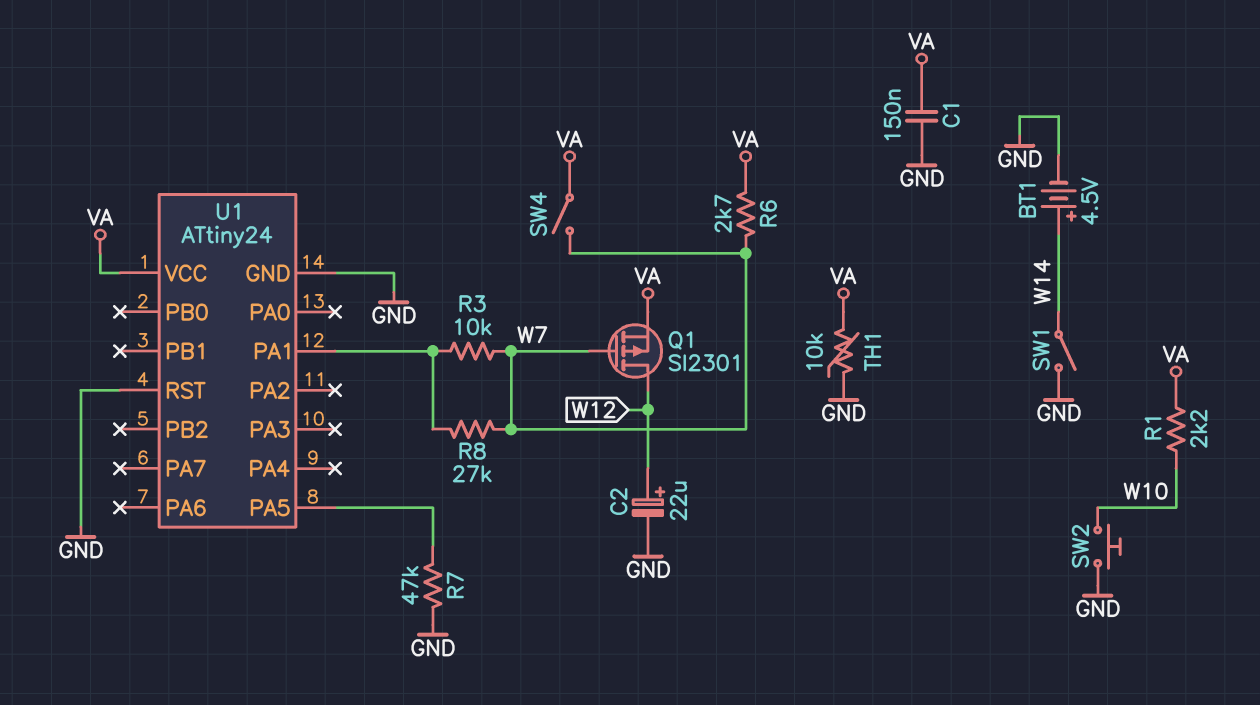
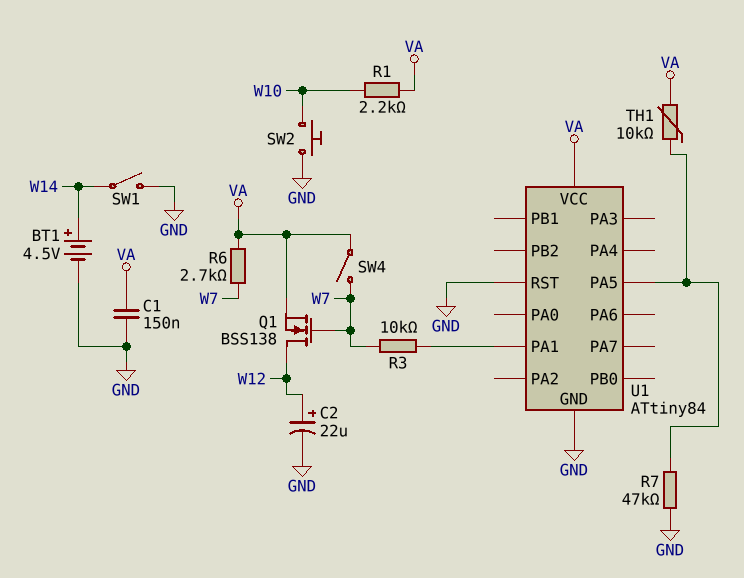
Q1: PMOS SI2301 (G W7, D W12, S VA) -> NMOS BSS138 (G W7, D W12, S VA)
R8: 27k (U1/PA1, W7) -> none
TH1: 10k (GND, VA) -> 10k (U1/PA5, VA)
U1: ATtiny24 -> ATtiny84

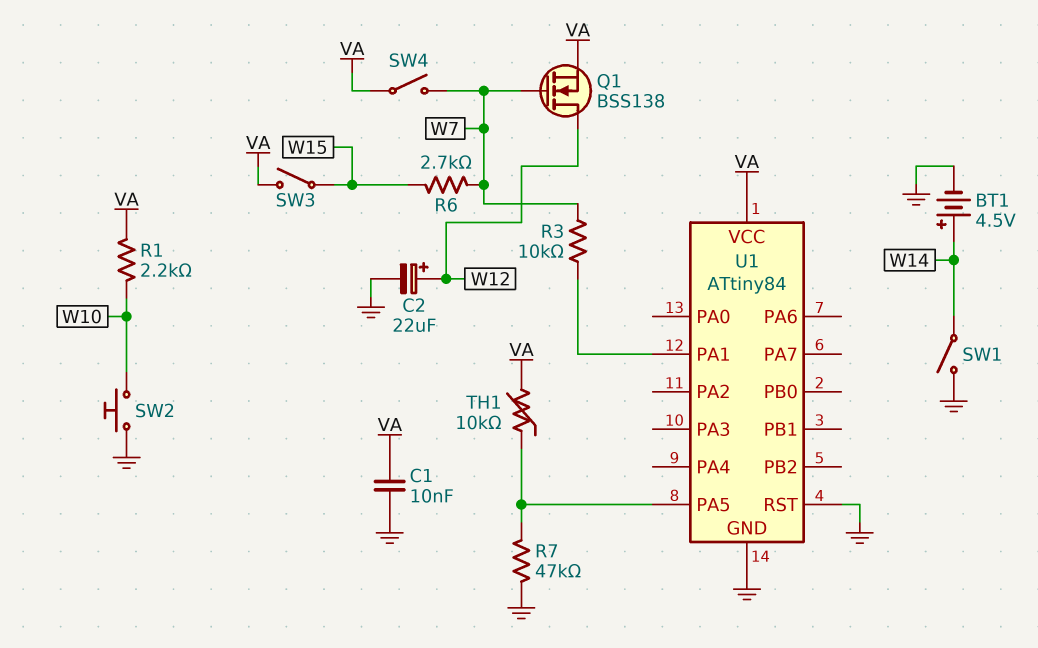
C1: 150nF (GND, VA) -> 10nF (GND, VA)
R6: 2.7k (VA, W7) -> 2.7k (W7, W15)
SW3: none -> switch (VA, W15)

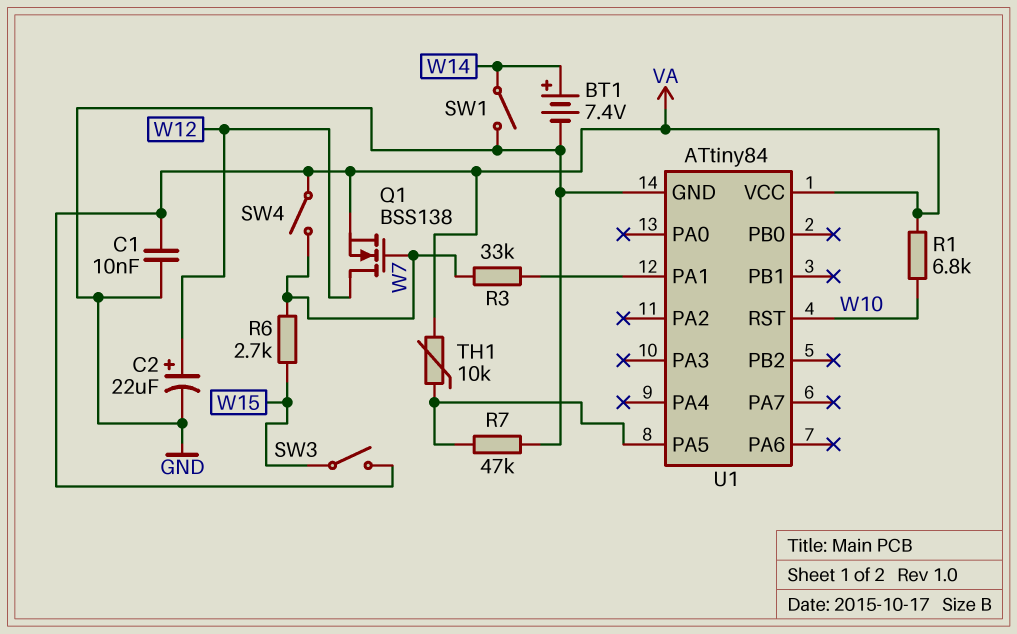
BT1: 4.5V (plus W14, minus GND) -> 7.4V (plus W14, minus GND)
R1: 2.2k (VA, W10) -> 6.8k (VA, W10)
R3: 10k (U1/PA1, W7) -> 33k (U1/PA1, W7)
SW2: button (GND, W10) -> none
U1 pin RST: GND -> W10

